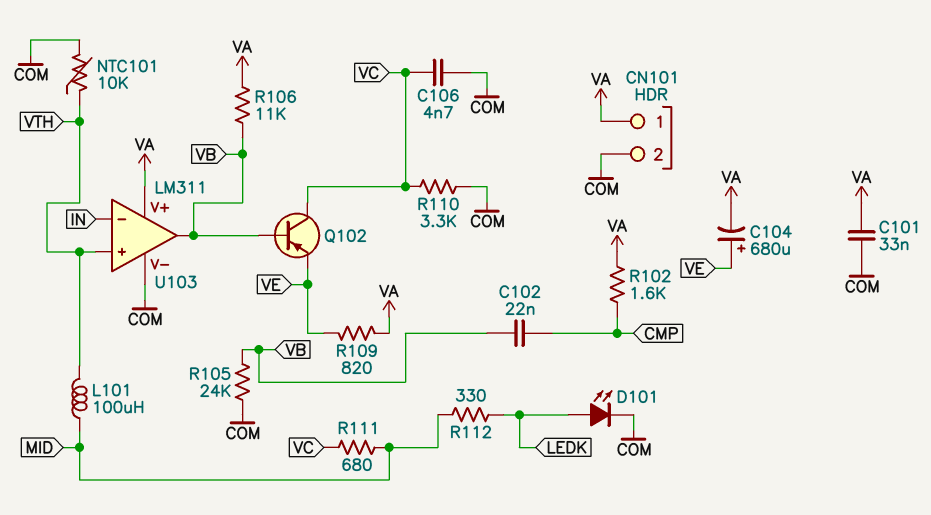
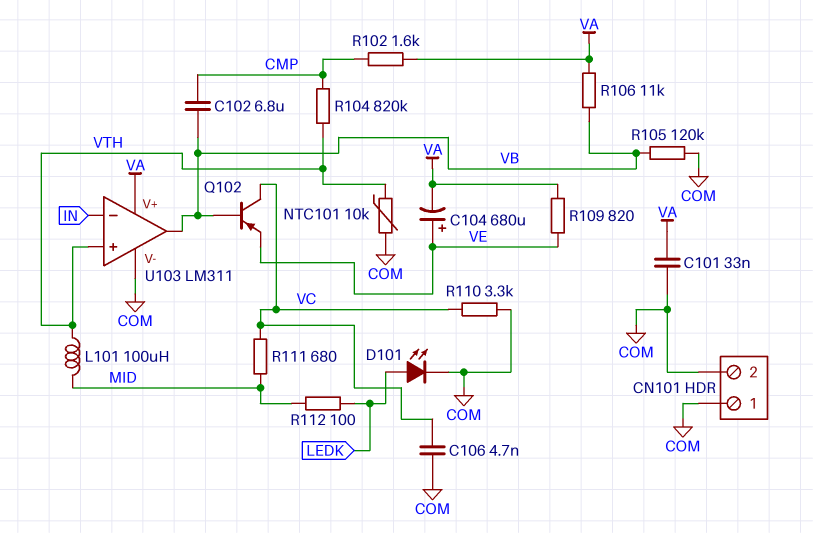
C102: 22nF (CMP, VB) -> 6.8uF (CMP, VB)
CN101 pin 1: VA -> COM
R104: none -> 820k (CMP, VTH)
R105: 24k (COM, VB) -> 120k (COM, VB)
R112: 330 (LEDK, MID) -> 100 (LEDK, MID)

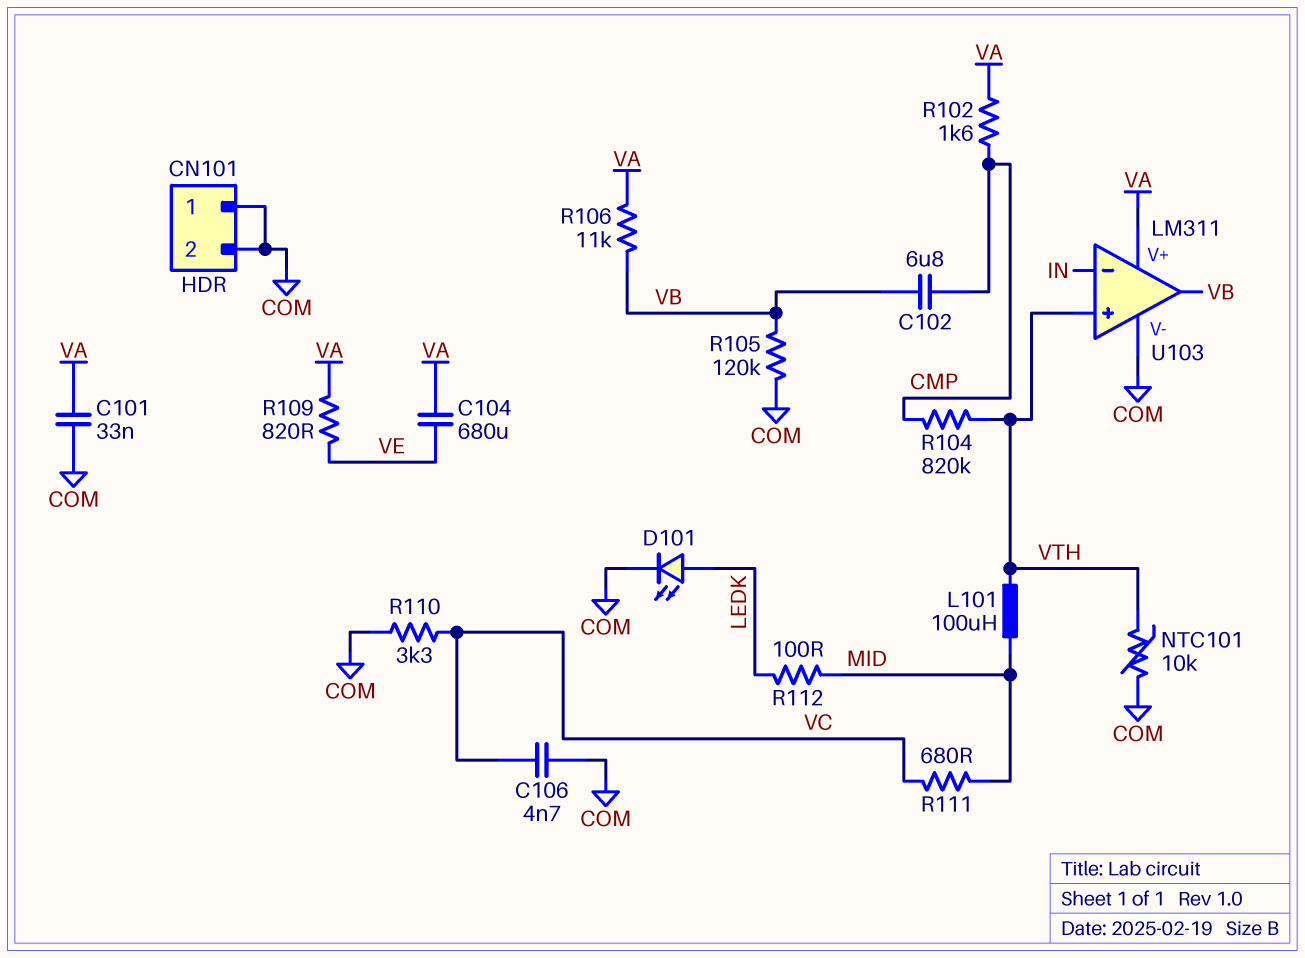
C104: 680uF (plus VE, minus VA) -> 680uF (VA, VE)
Q102: PNP (B VB, C VC, E VE) -> none

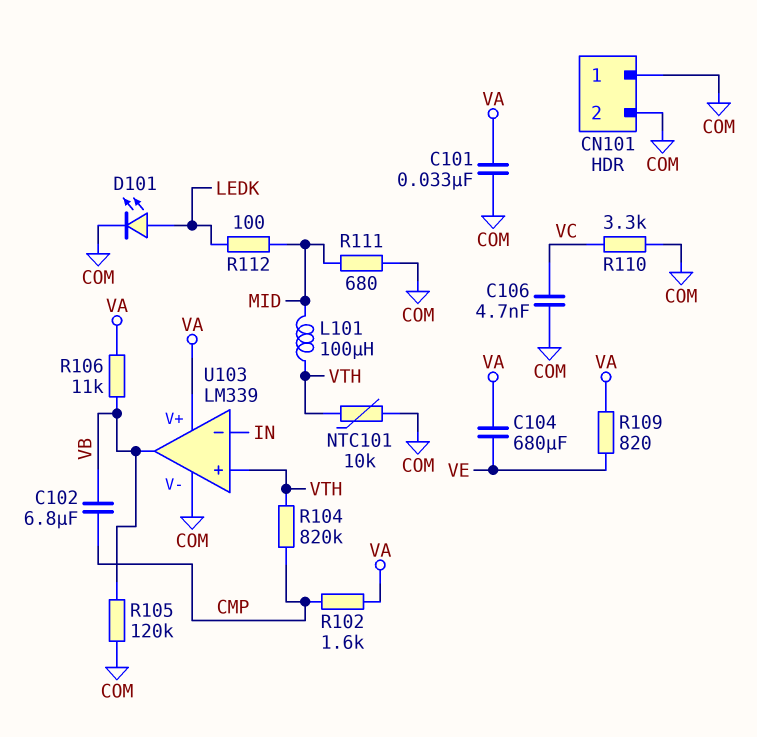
R111: 680 (MID, VC) -> 680 (COM, MID)
U103: LM311 -> LM339

